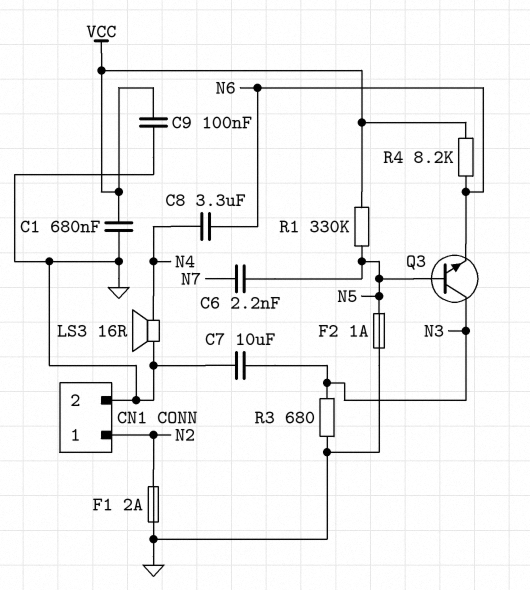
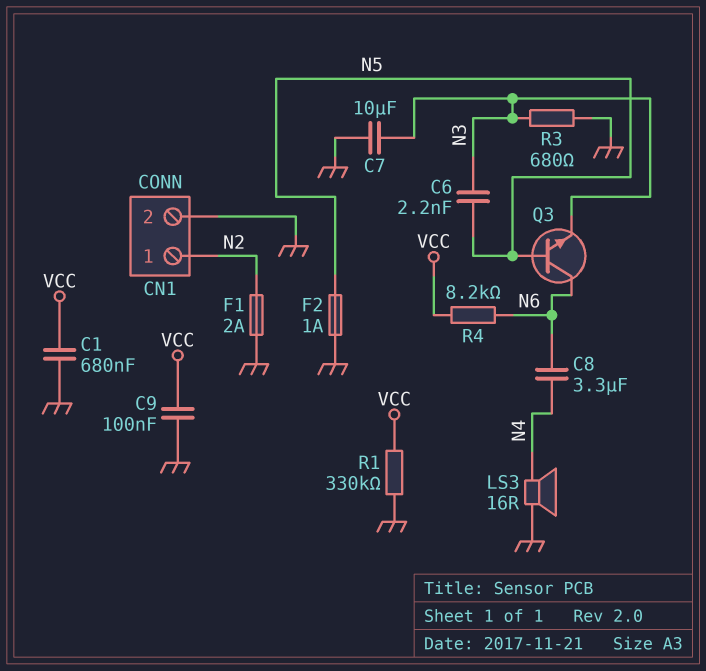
C6: 2.2nF (N5, N7) -> 2.2nF (N3, N5)
Q3: NPN (B N5, C N3, E N6) -> NPN (B N5, C N6, E N3)
R1: 330k (N5, VCC) -> 330k (GND, VCC)

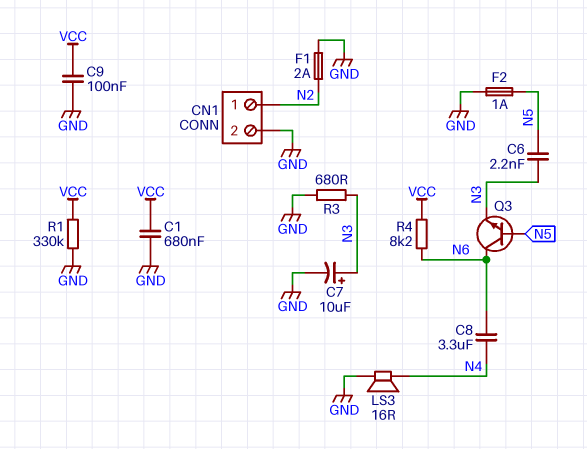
C7: 10uF (GND, N3) -> 10uF (plus N3, minus GND)

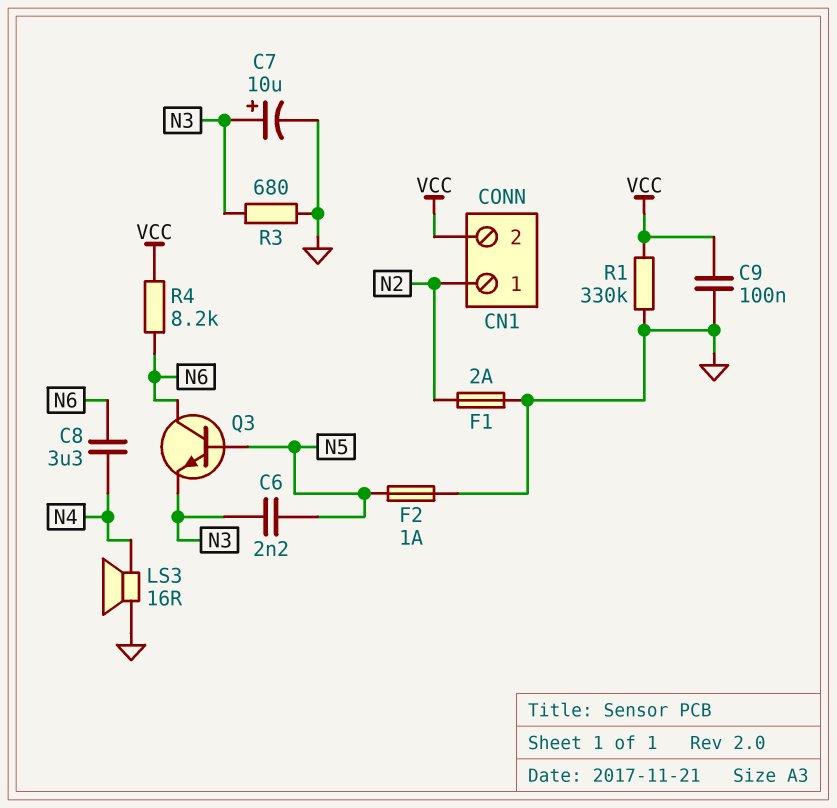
C1: 680nF (GND, VCC) -> none
CN1 pin 2: GND -> VCC

